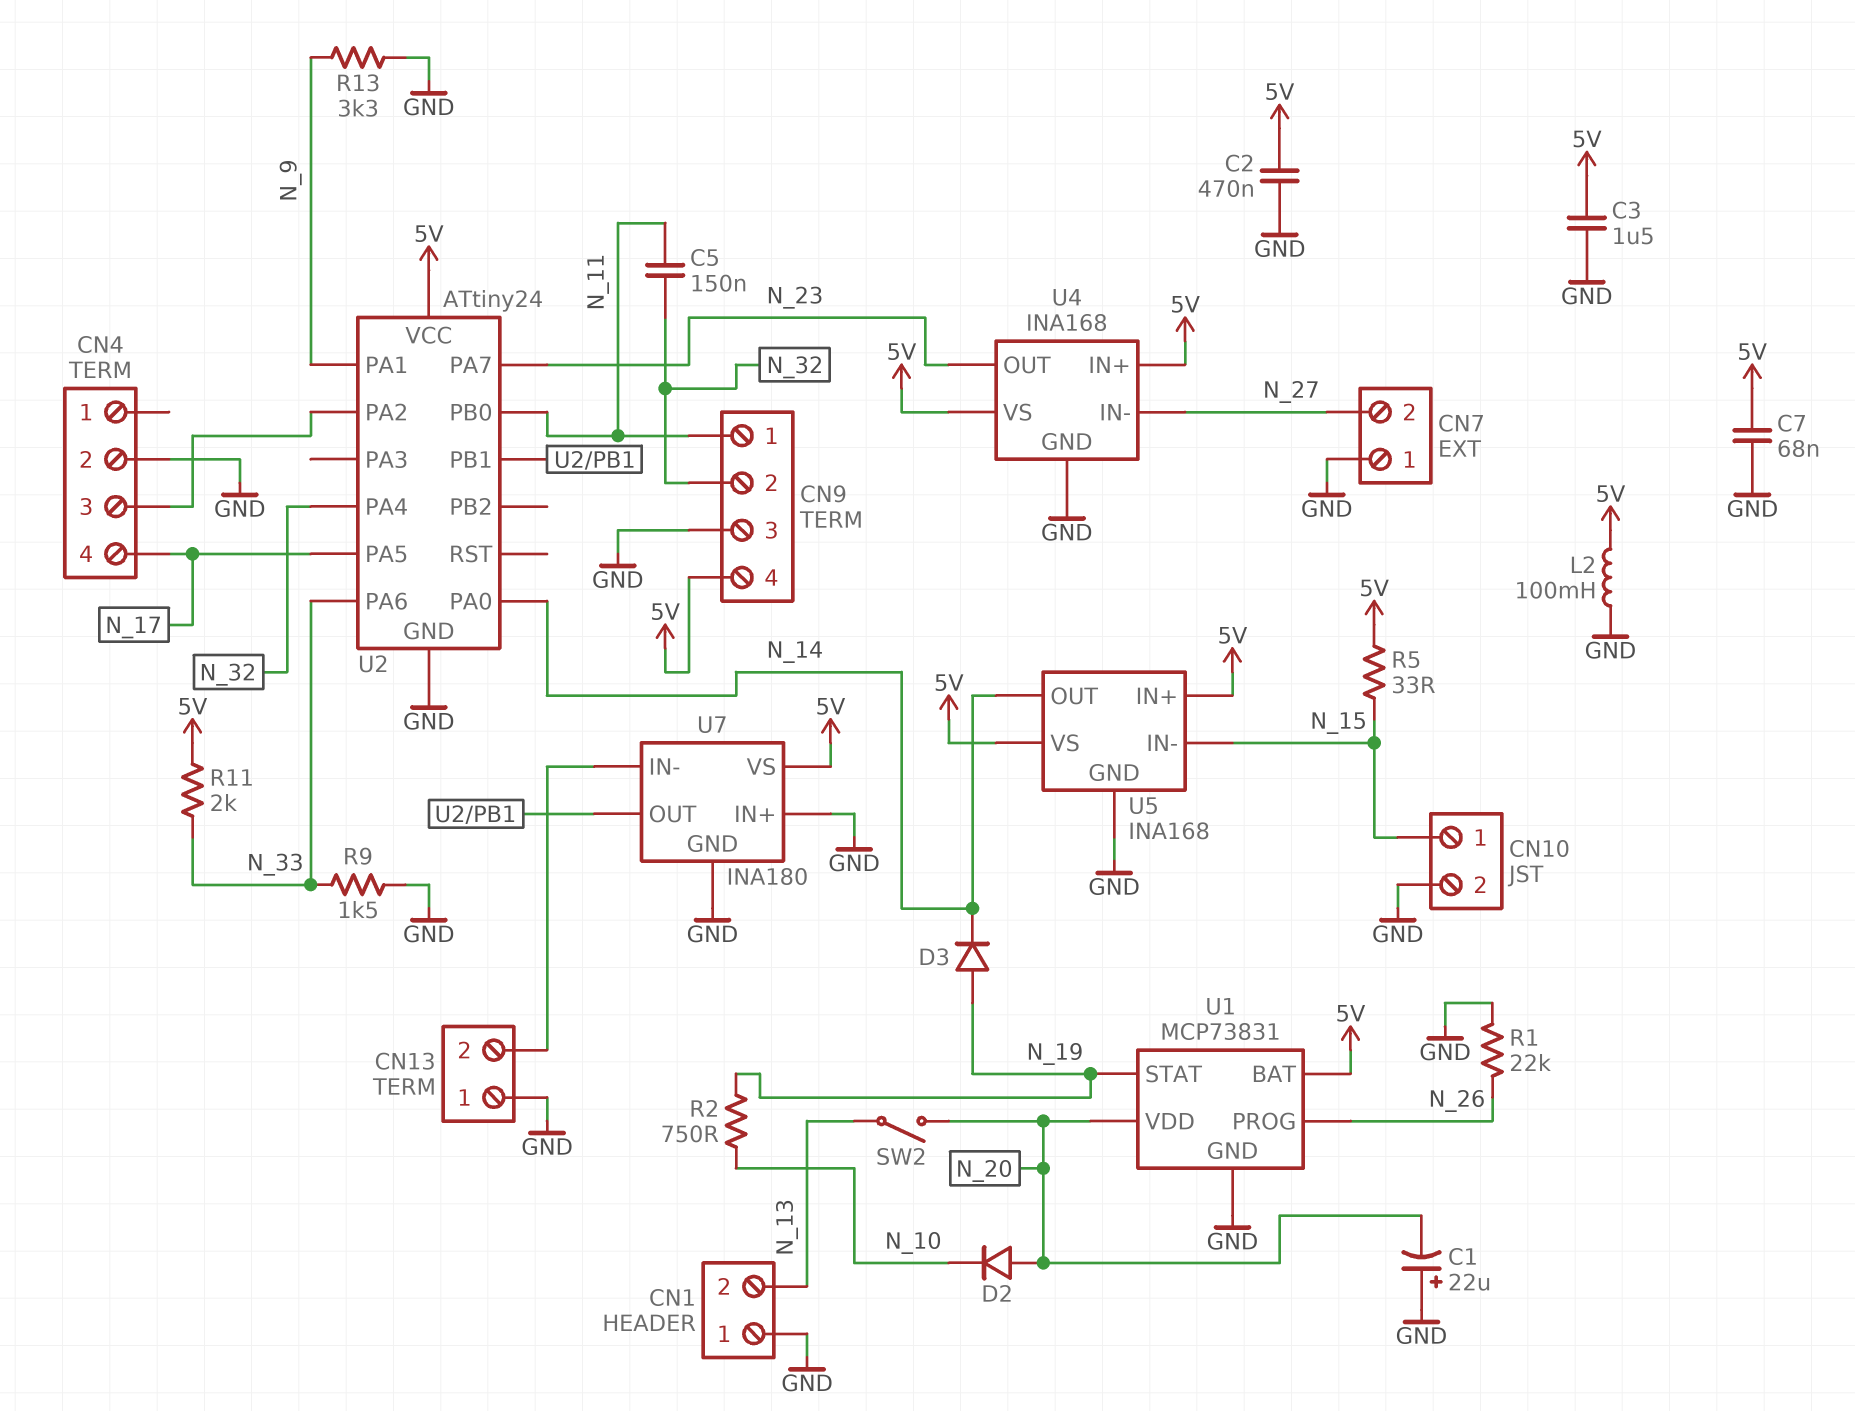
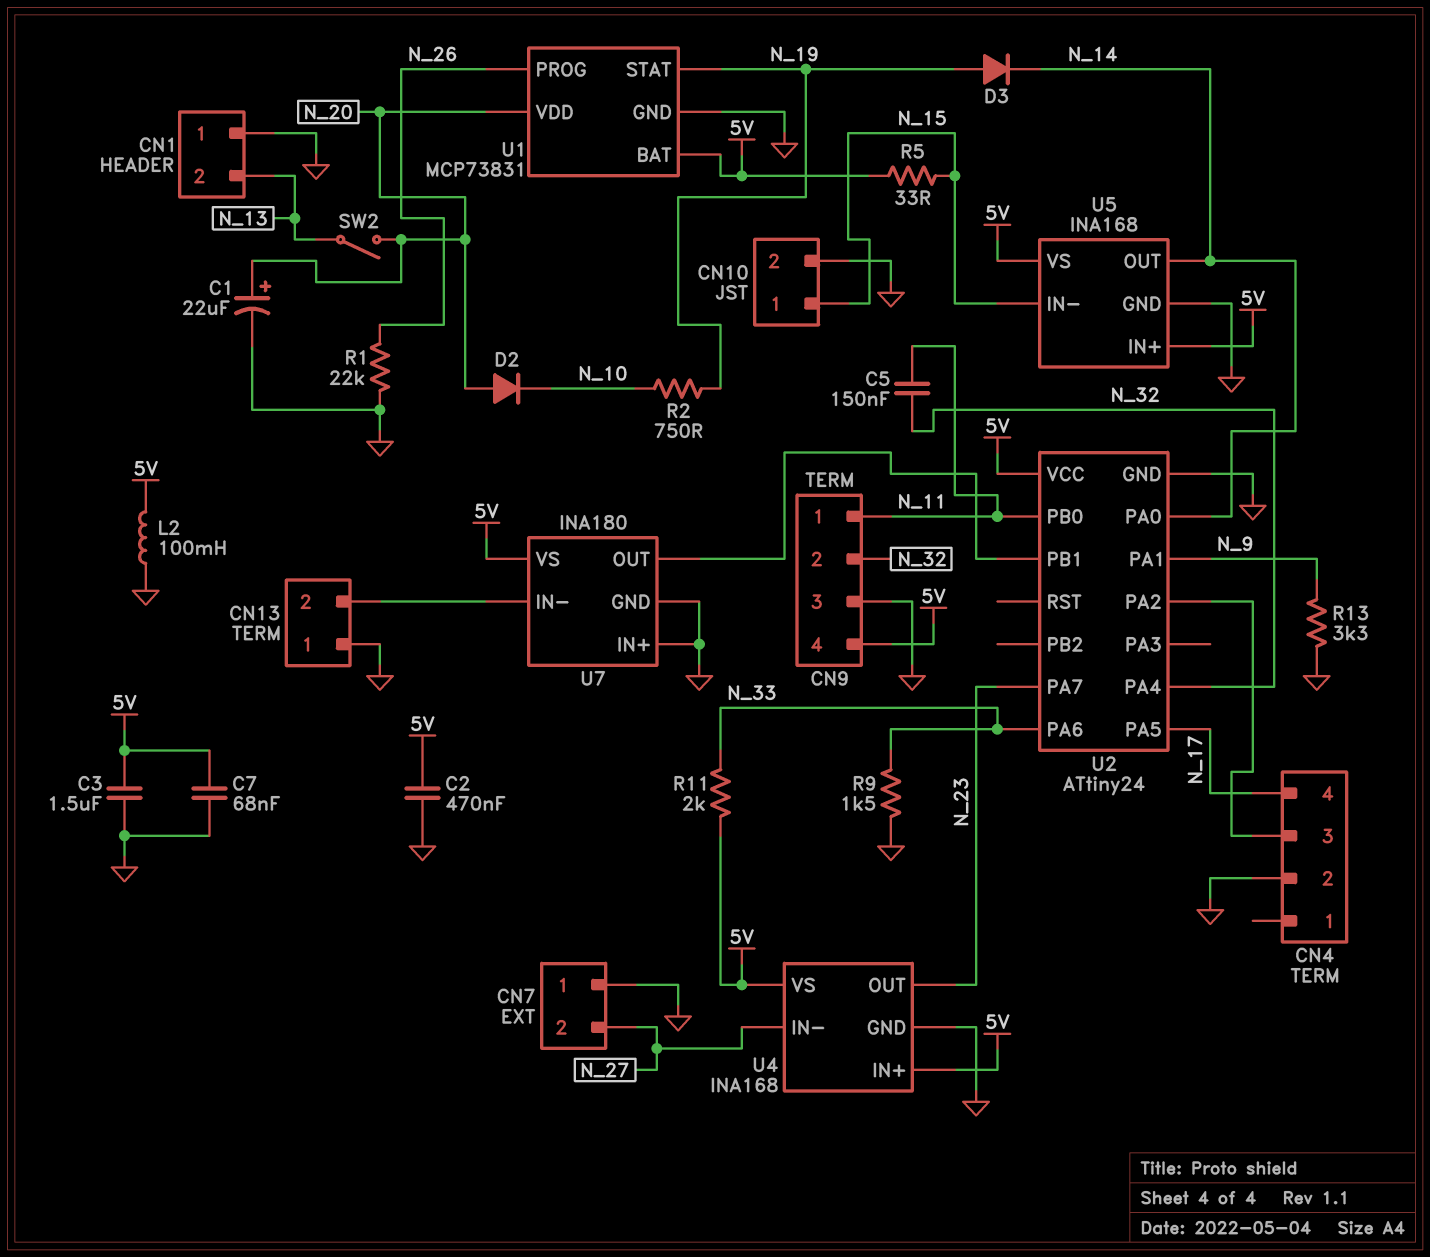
C1: 22uF (plus GND, minus N_20) -> 22uF (plus N_20, minus GND)

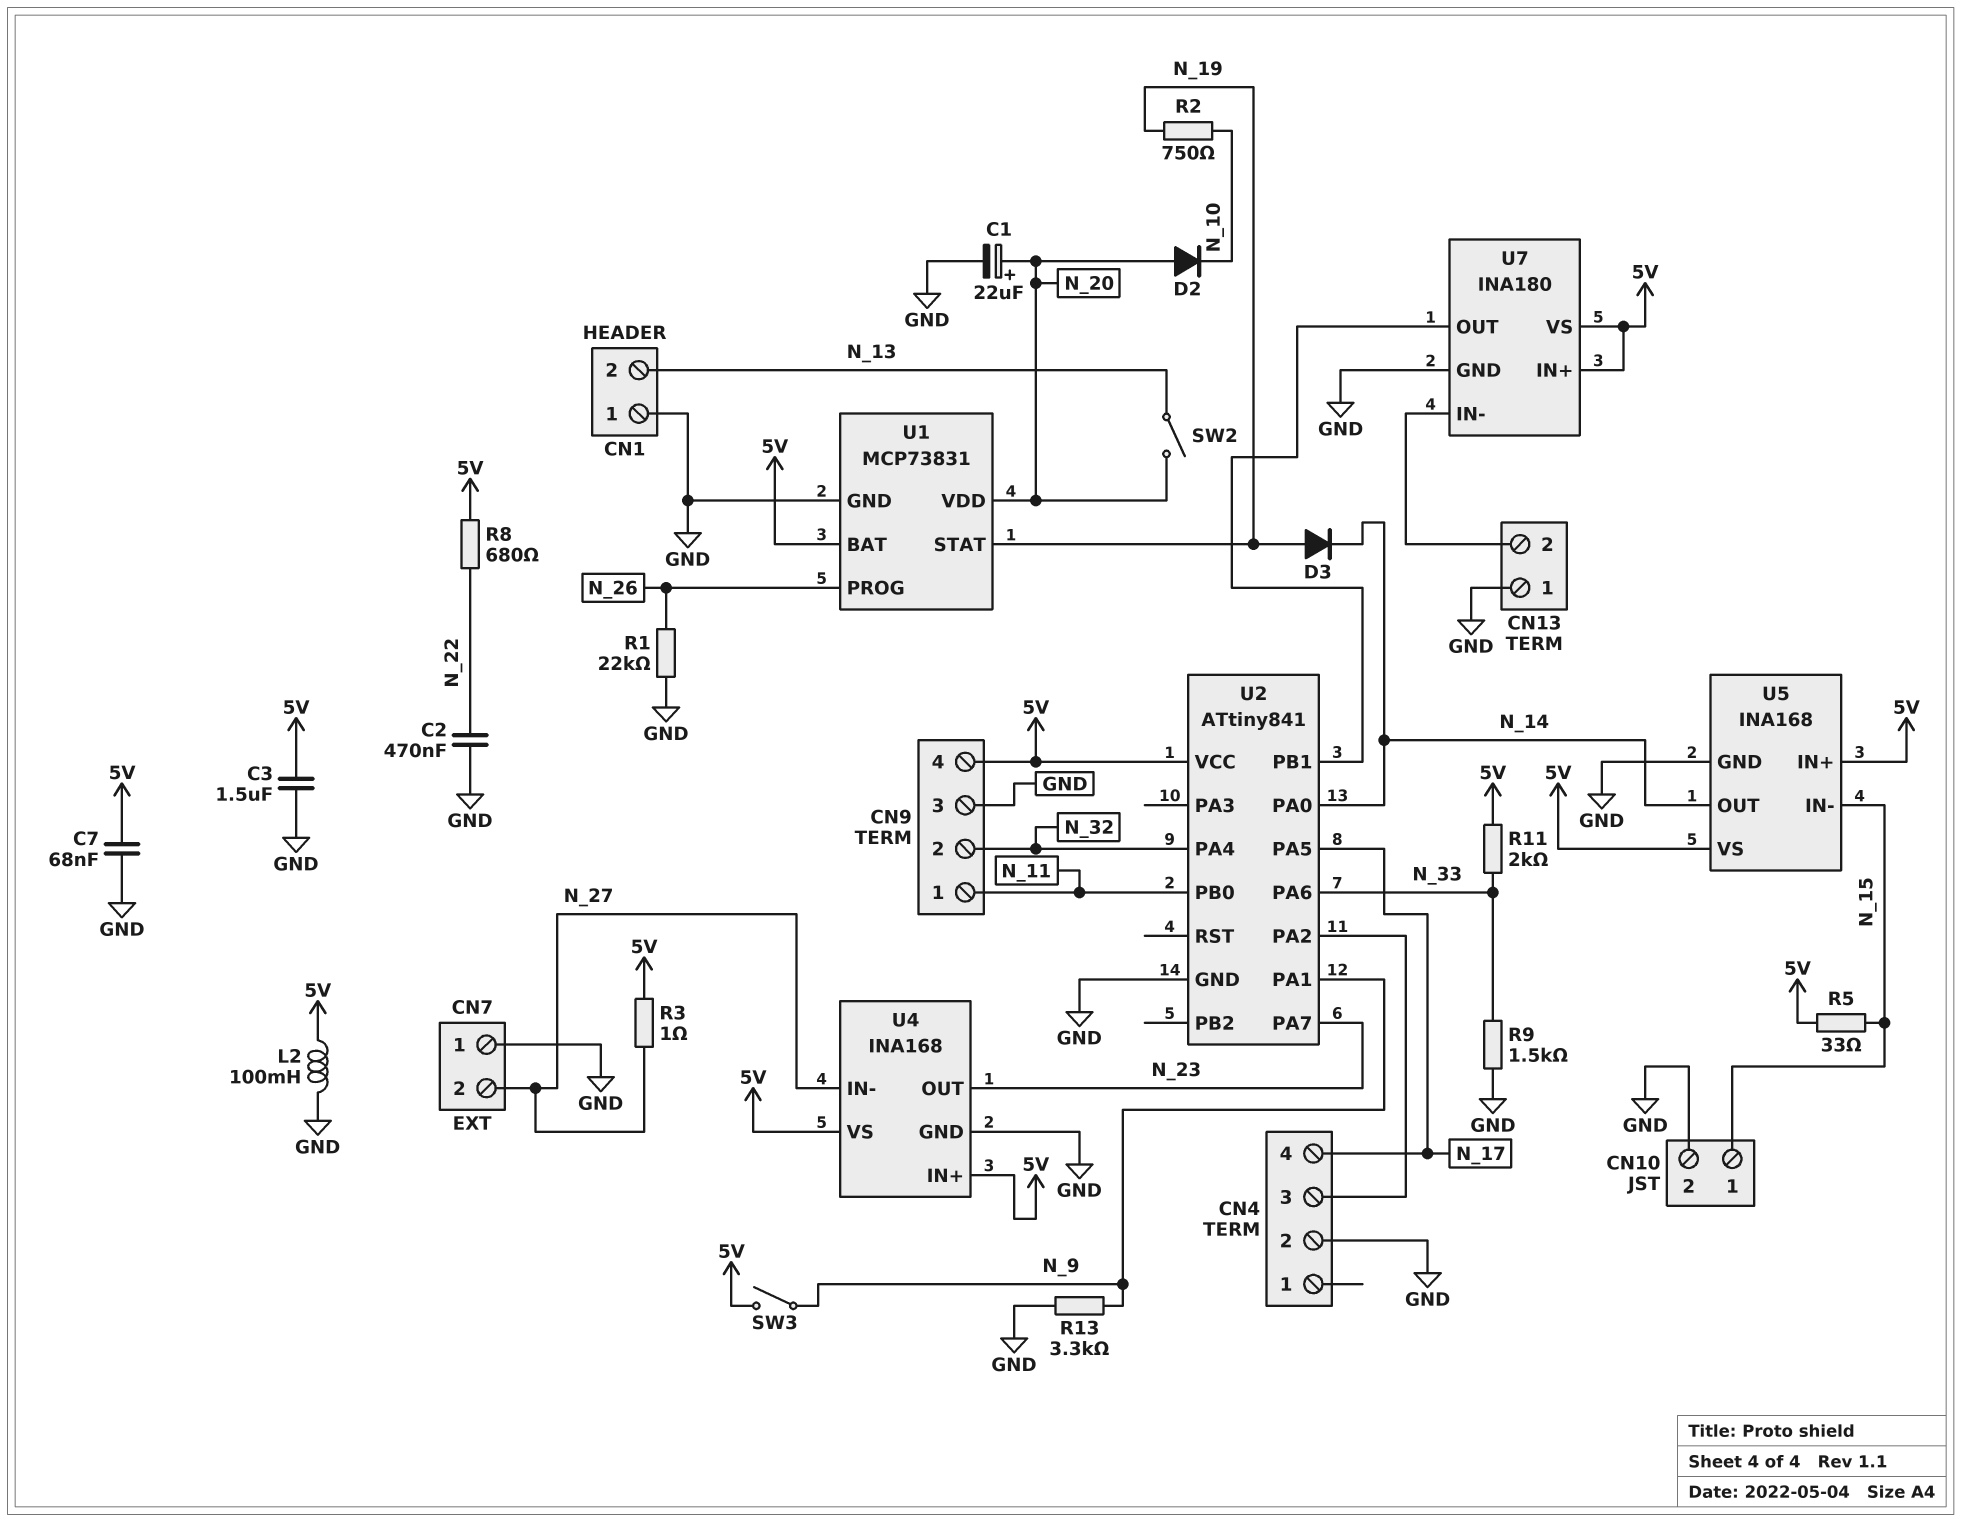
C2: 470nF (5V, GND) -> 470nF (GND, N_22)
C5: 150nF (N_11, N_32) -> none
R3: none -> 1 (5V, N_27)
R8: none -> 680 (5V, N_22)
SW3: none -> switch (5V, N_9)
U2: ATtiny24 -> ATtiny841
U7 pin IN+: GND -> 5V

